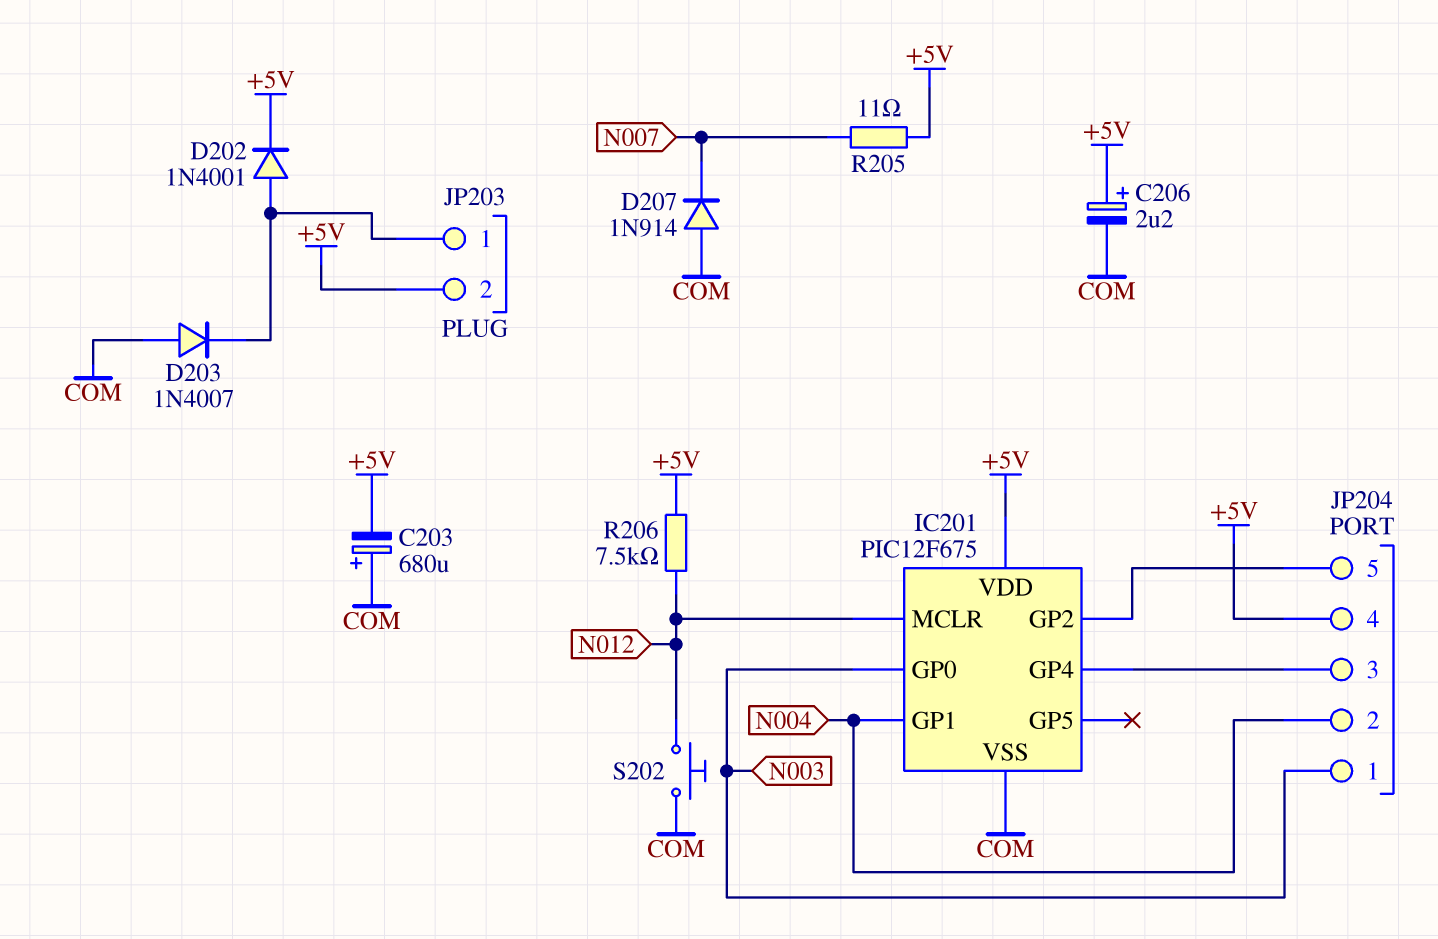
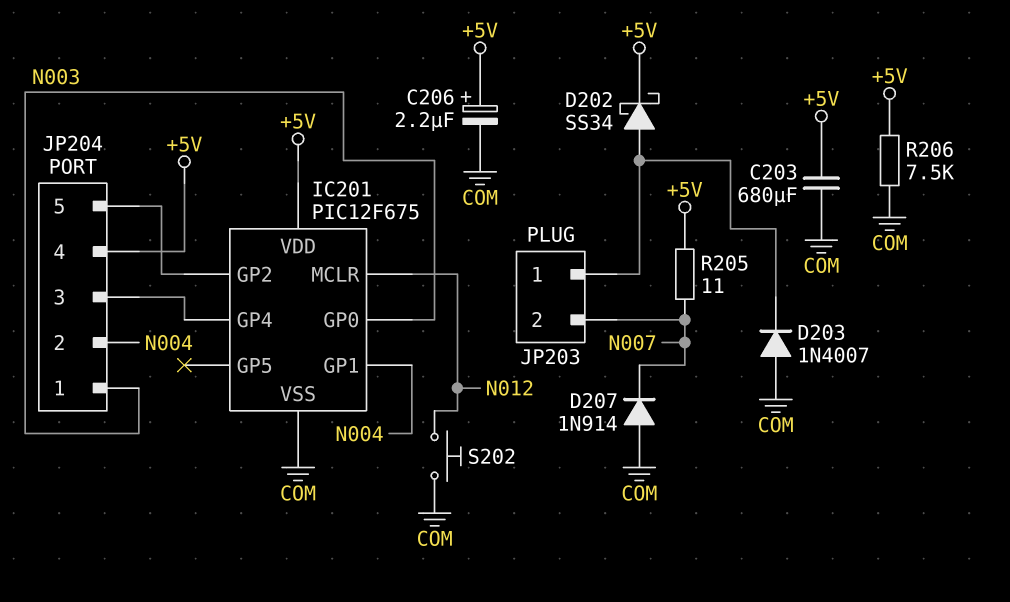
C203: 680uF (plus COM, minus +5V) -> 680uF (+5V, COM)
D202: diode 1N4001 (A JP203/1, K +5V) -> schottky SS34 (A JP203/1, K +5V)
JP203 pin 2: +5V -> N007
R206: 7.5k (+5V, N012) -> 7.5k (+5V, COM)

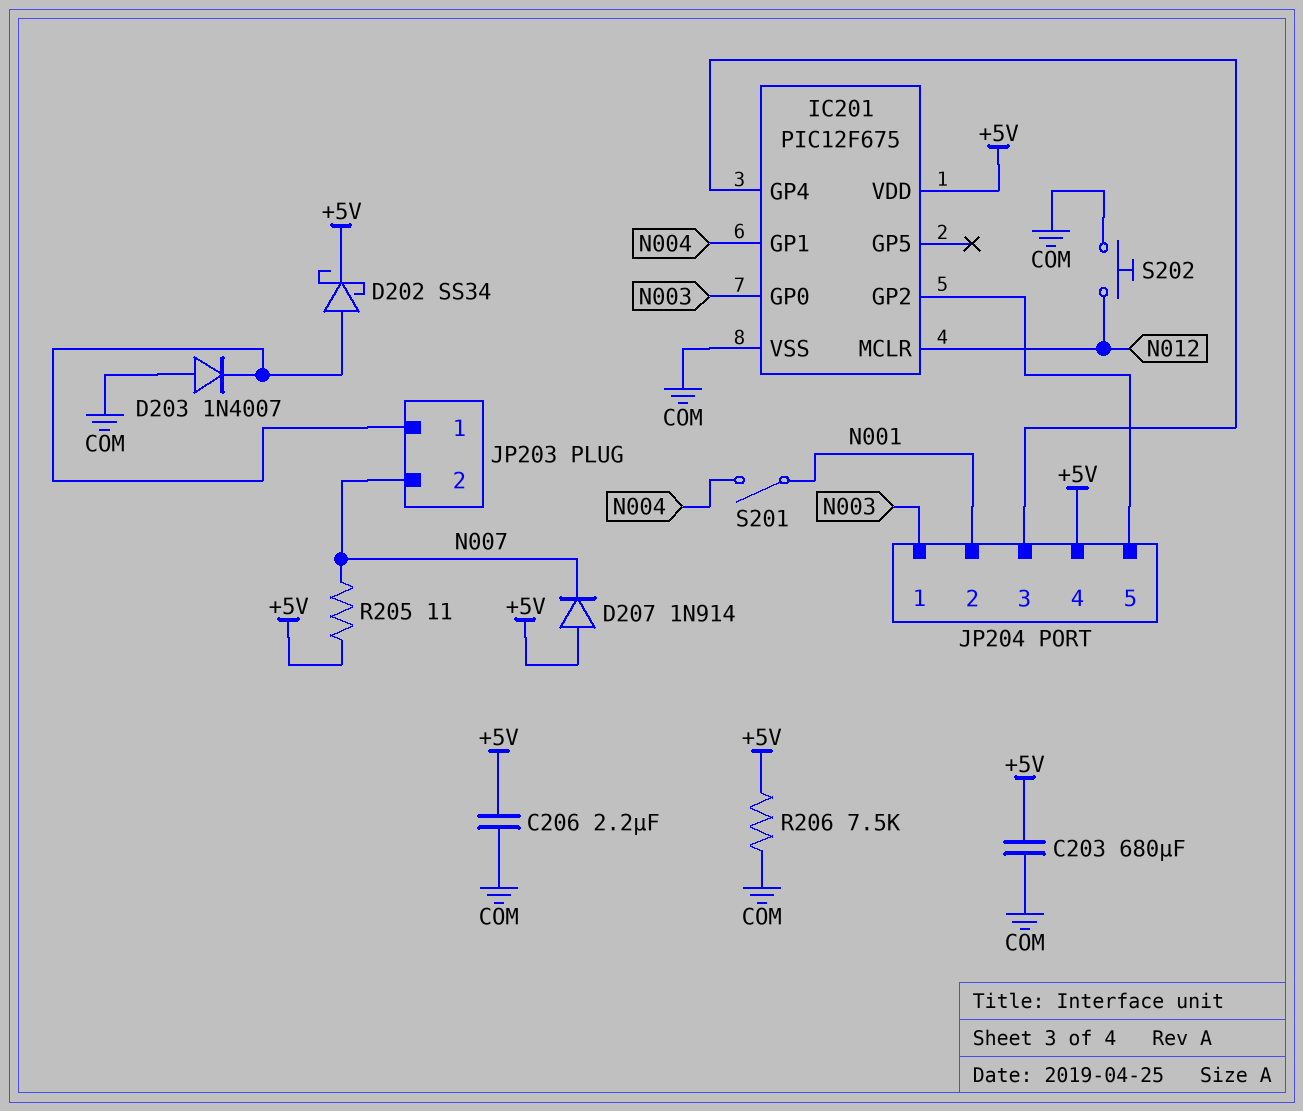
C206: 2.2uF (plus +5V, minus COM) -> 2.2uF (+5V, COM)
D207: diode 1N914 (A COM, K N007) -> diode 1N914 (A +5V, K N007)
JP204 pin 2: N004 -> N001
S201: none -> switch (N001, N004)

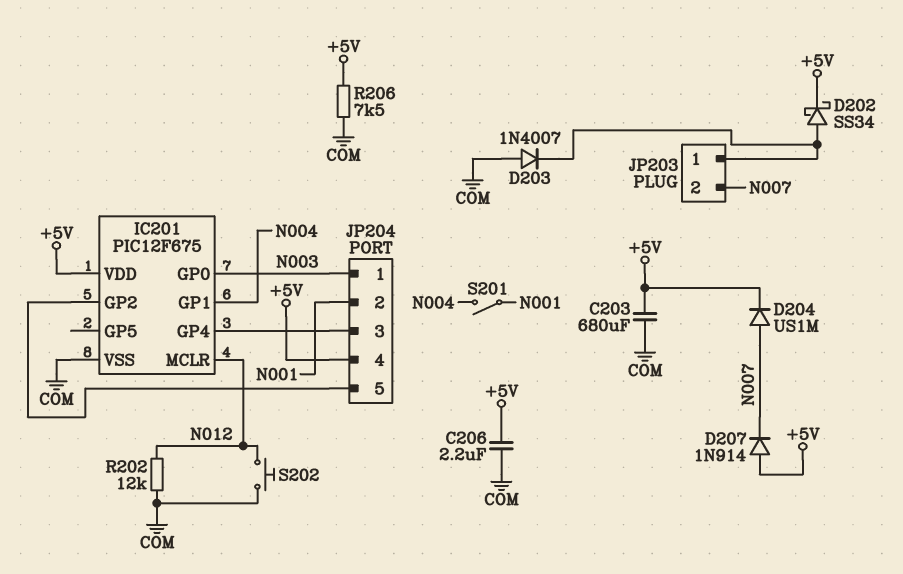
D204: none -> diode US1M (A N007, K +5V)
R202: none -> 12k (COM, N012)
R205: 11 (+5V, N007) -> none

